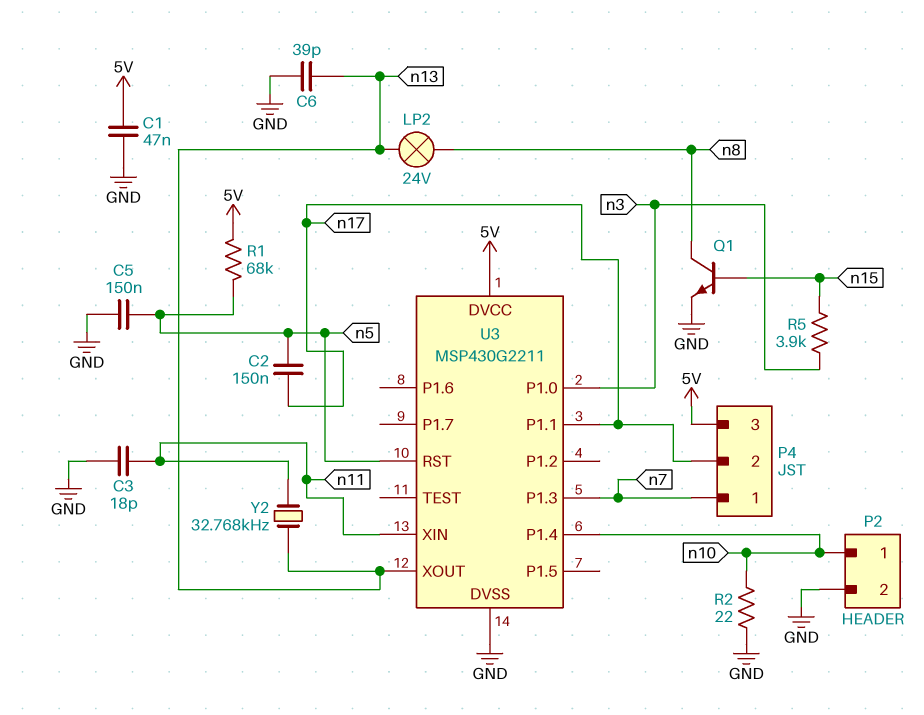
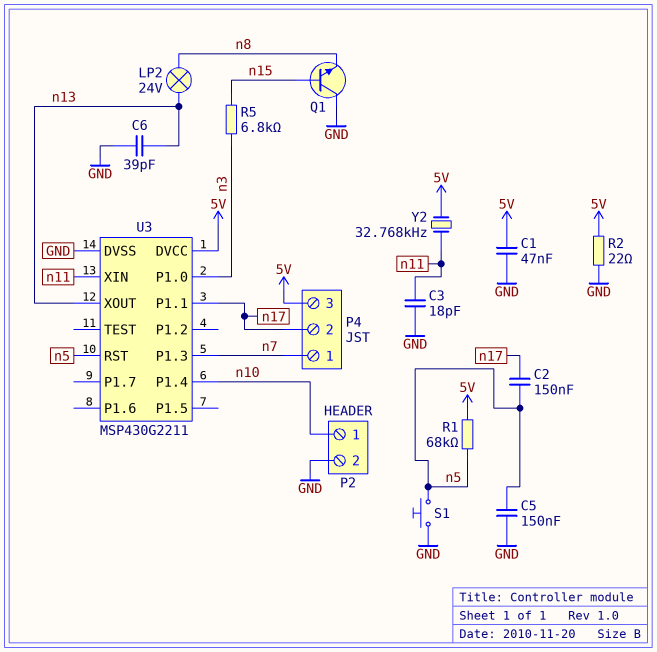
Q1: NPN (B n15, C n8, E GND) -> NPN (B n15, C GND, E n8)
R2: 22 (GND, n10) -> 22 (5V, GND)
R5: 3.9k (n3, n15) -> 6.8k (n3, n15)
S1: none -> button (GND, n5)
Y2: 32.768kHz (n11, n13) -> 32.768kHz (5V, n11)

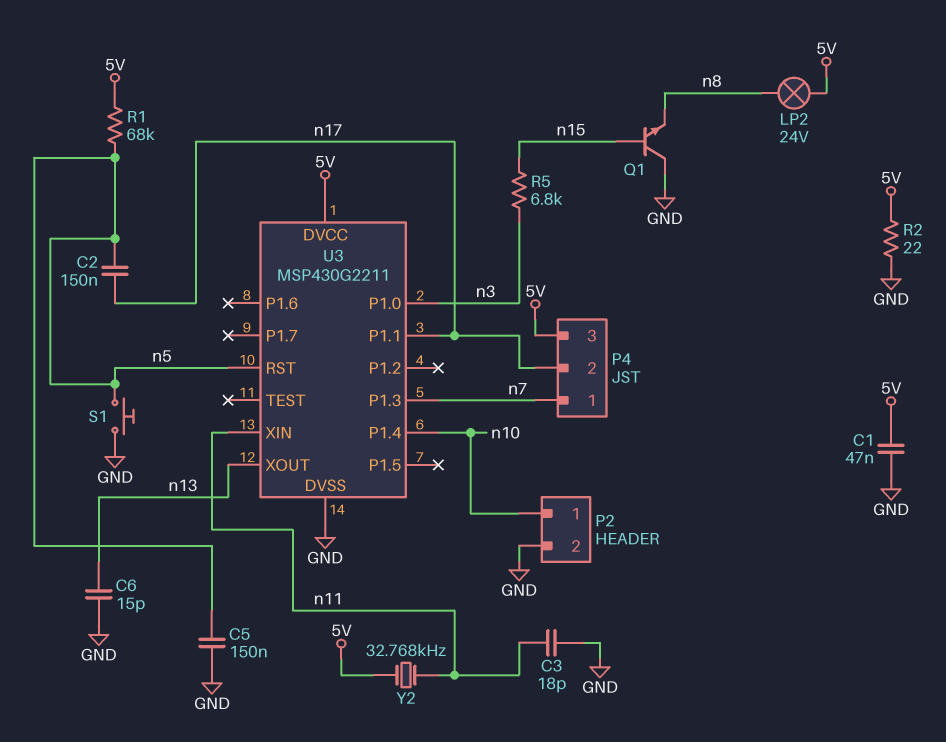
C6: 39pF (GND, n13) -> 15pF (GND, n13)
LP2: lamp 24V (n8, n13) -> lamp 24V (5V, n8)

